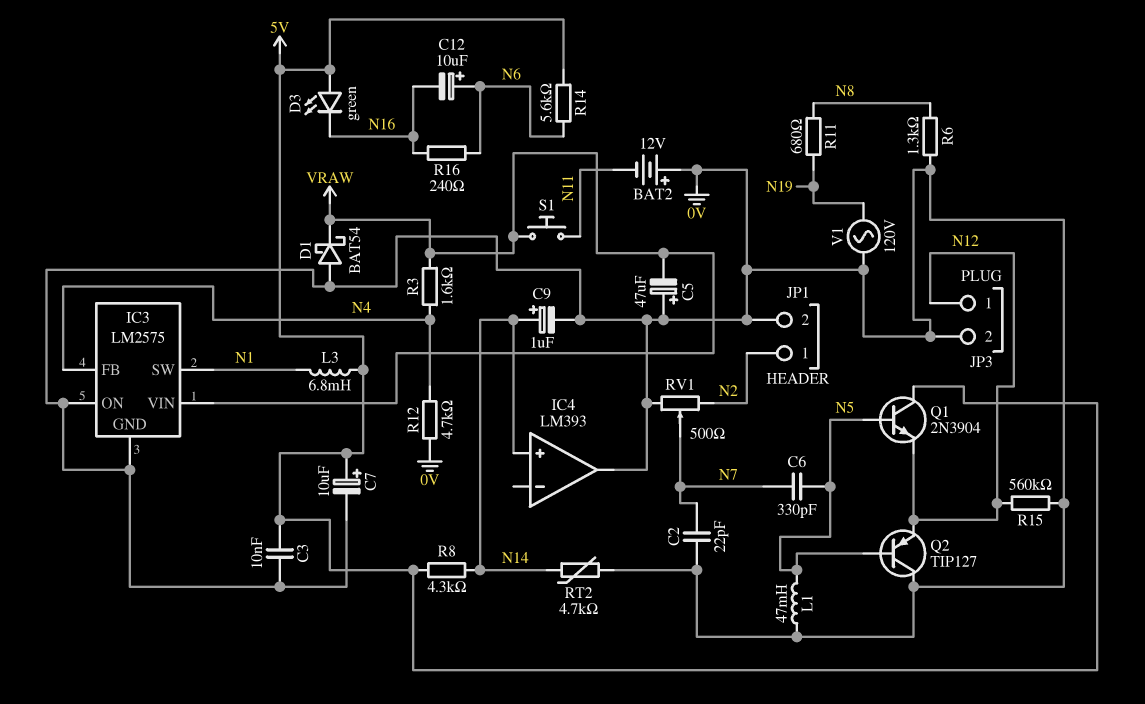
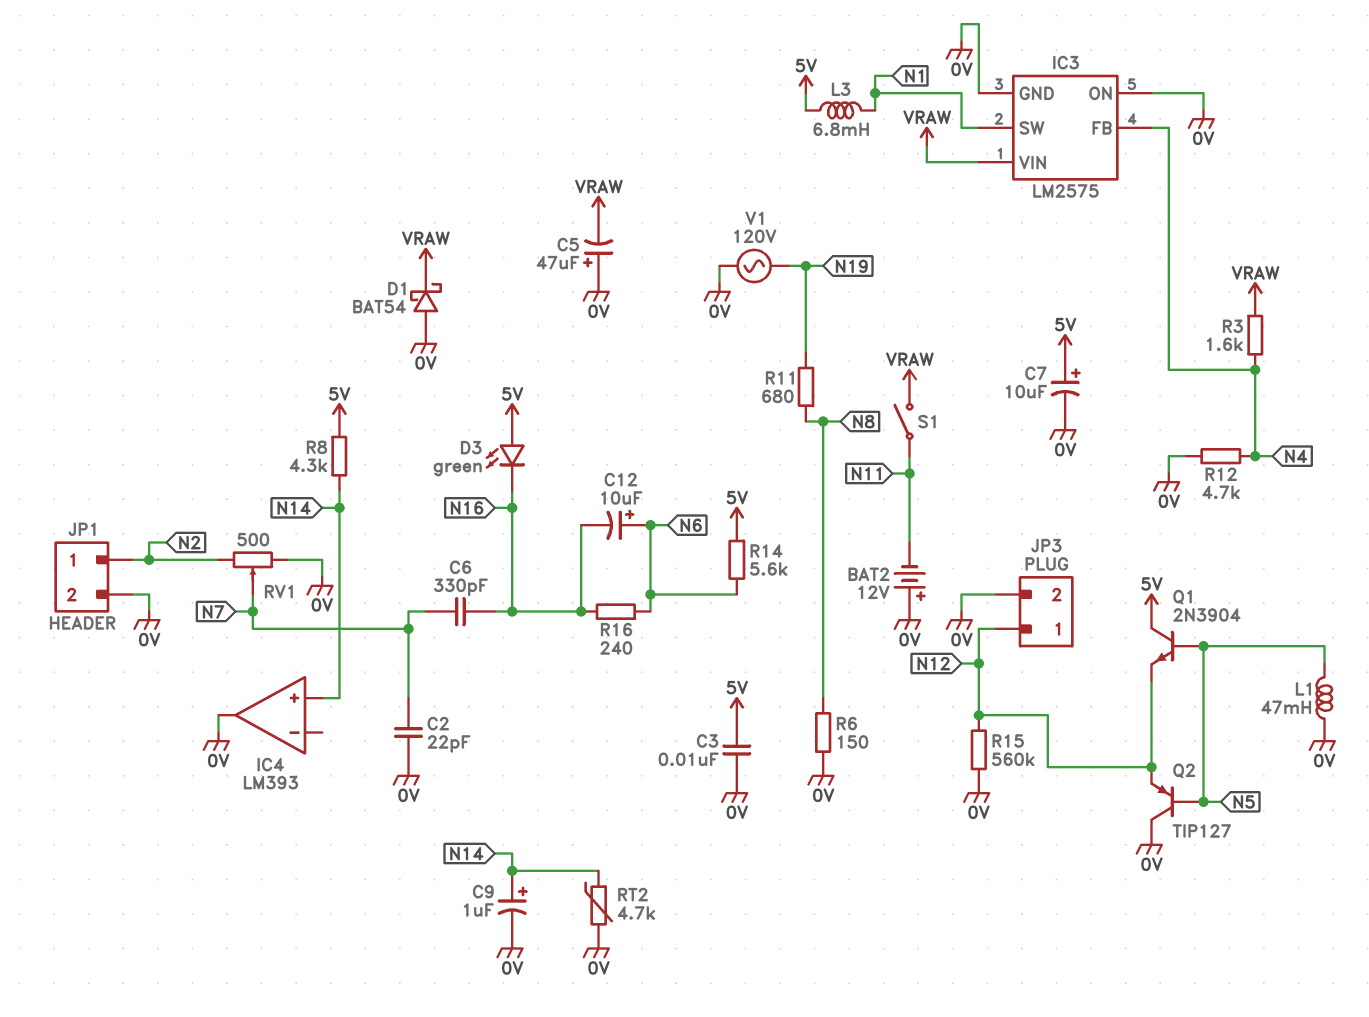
C6: 330pF (N5, N7) -> 330pF (N7, N16)
R6: 1.3k (0V, N8) -> 150 (0V, N8)
S1: button (N11, VRAW) -> switch (N11, VRAW)

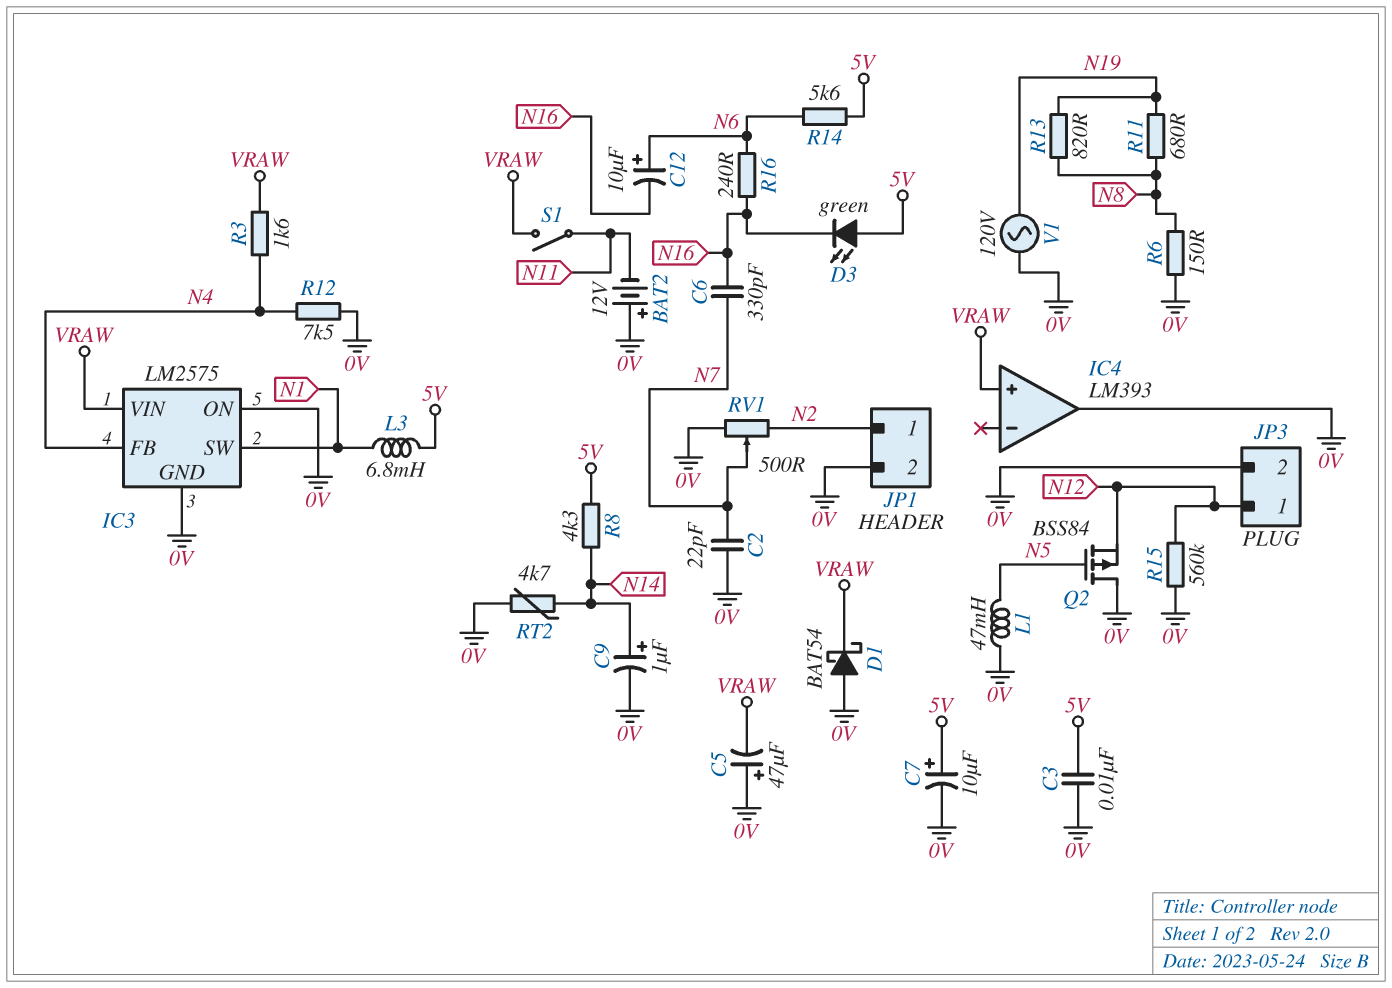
IC4 pin in+: N14 -> VRAW
Q1: NPN 2N3904 (B N5, C 5V, E N12) -> none
Q2: PNP TIP127 (B N5, C 0V, E N12) -> PMOS BSS84 (G N5, D 0V, S N12)
R12: 4.7k (0V, N4) -> 7.5k (0V, N4)
R13: none -> 820 (N8, N19)

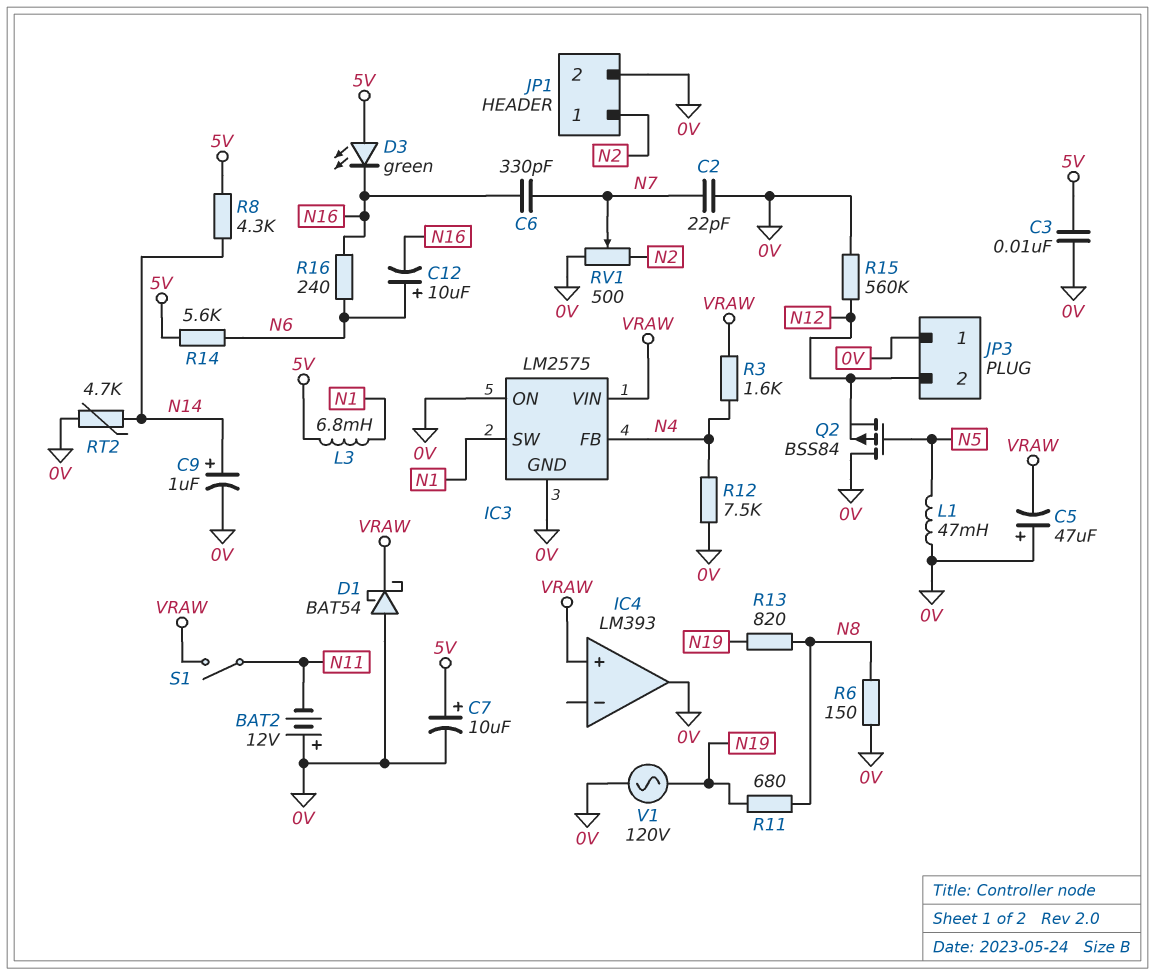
JP3 pin 1: N12 -> 0V
JP3 pin 2: 0V -> N12

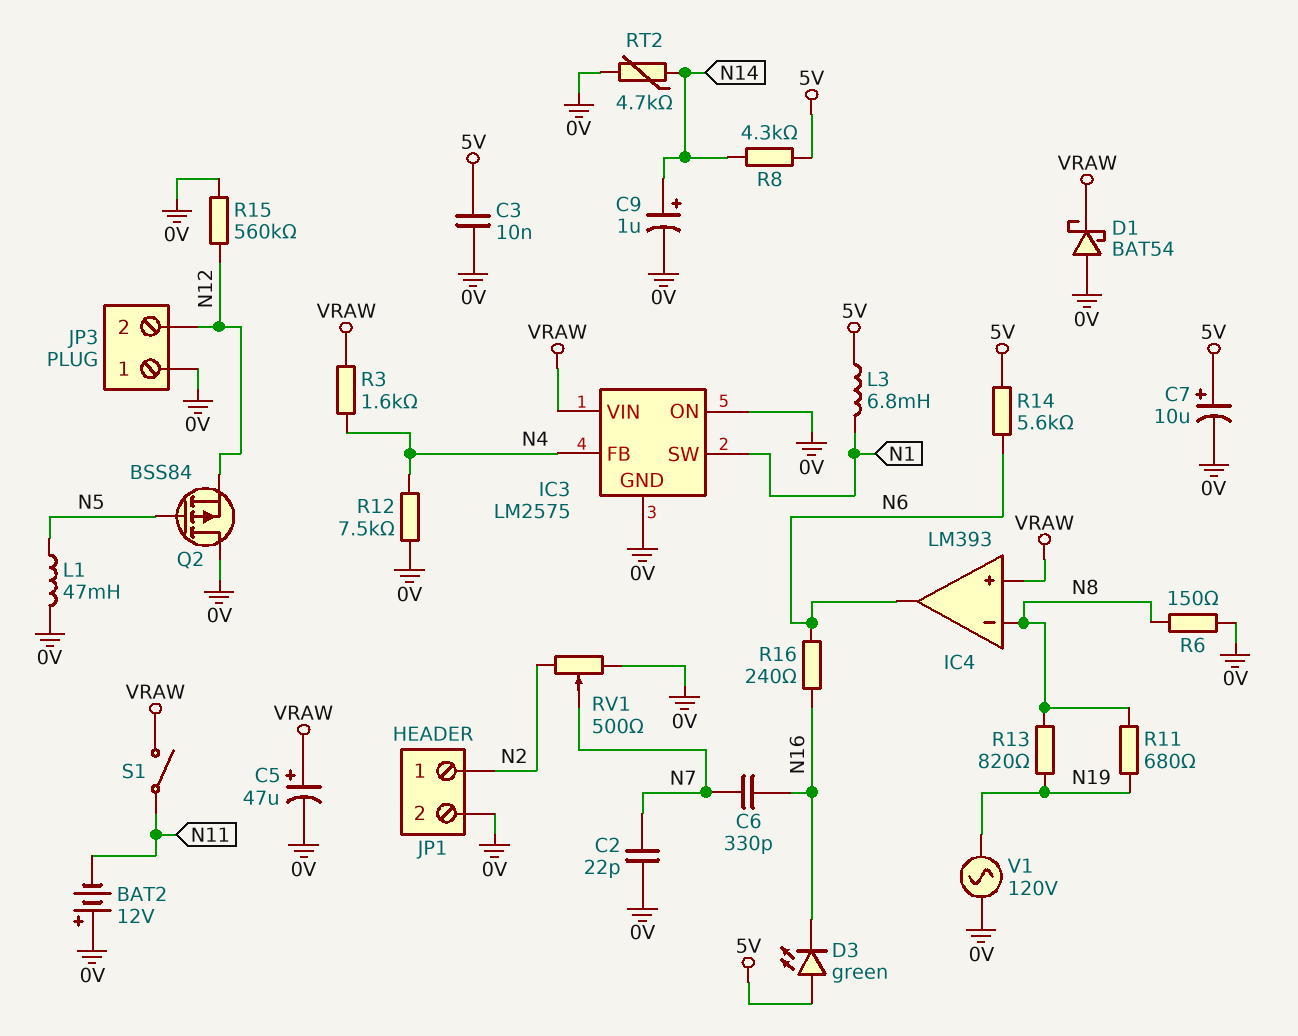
C5: 47uF (plus 0V, minus VRAW) -> 47uF (plus VRAW, minus 0V)
C12: 10uF (plus N6, minus N16) -> none
IC4 pin in-: none -> N8
IC4 pin out: 0V -> N6

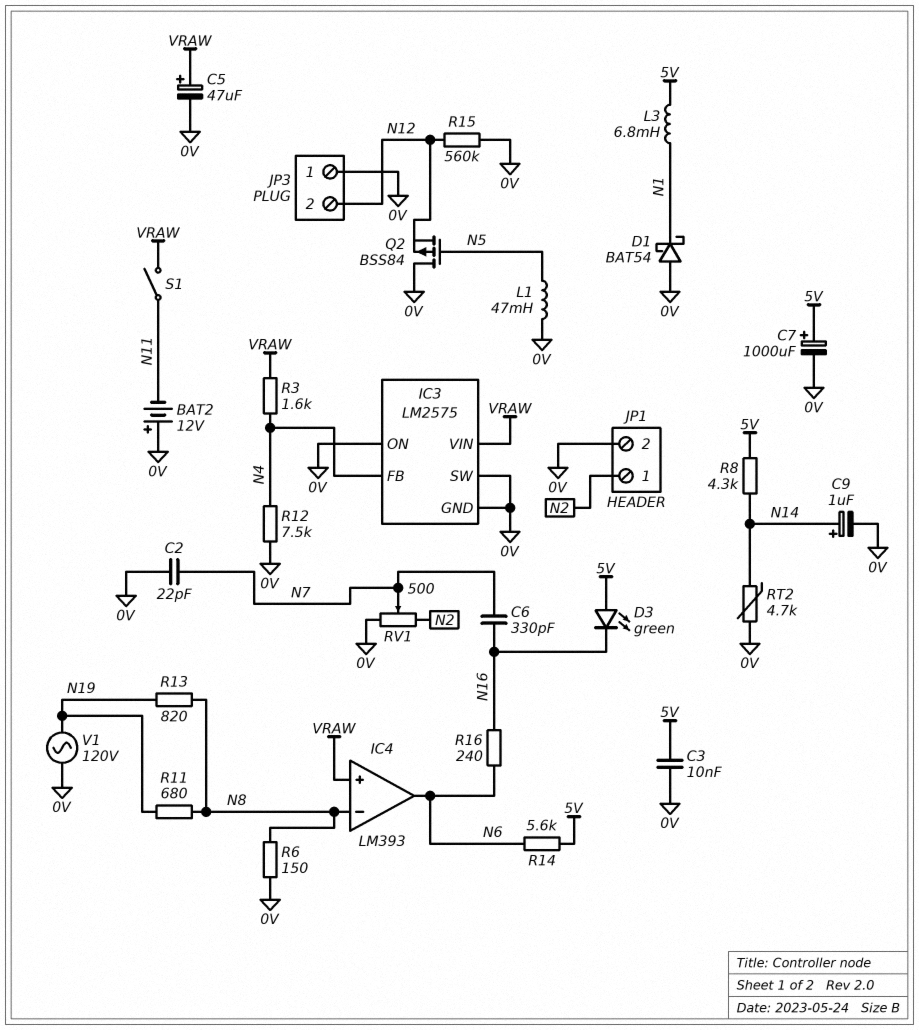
C7: 10uF (plus 5V, minus 0V) -> 1000uF (plus 5V, minus 0V)
D1: schottky BAT54 (A 0V, K VRAW) -> schottky BAT54 (A 0V, K N1)
IC3 pin SW: N1 -> 0V

